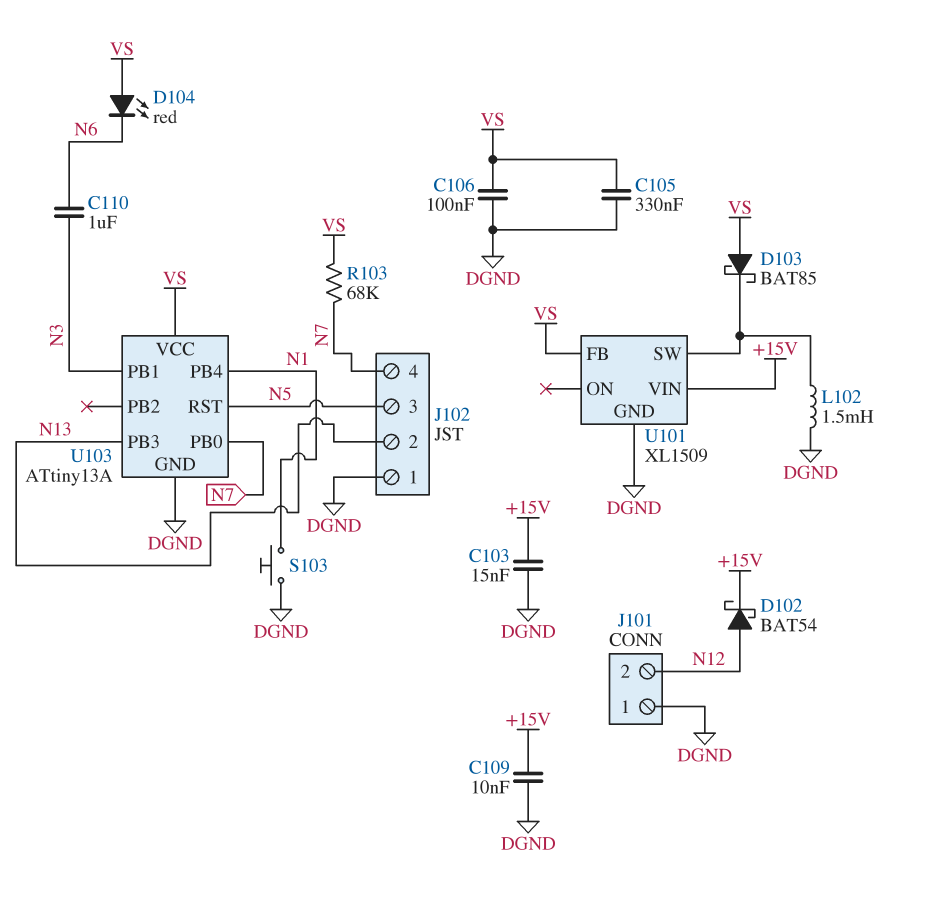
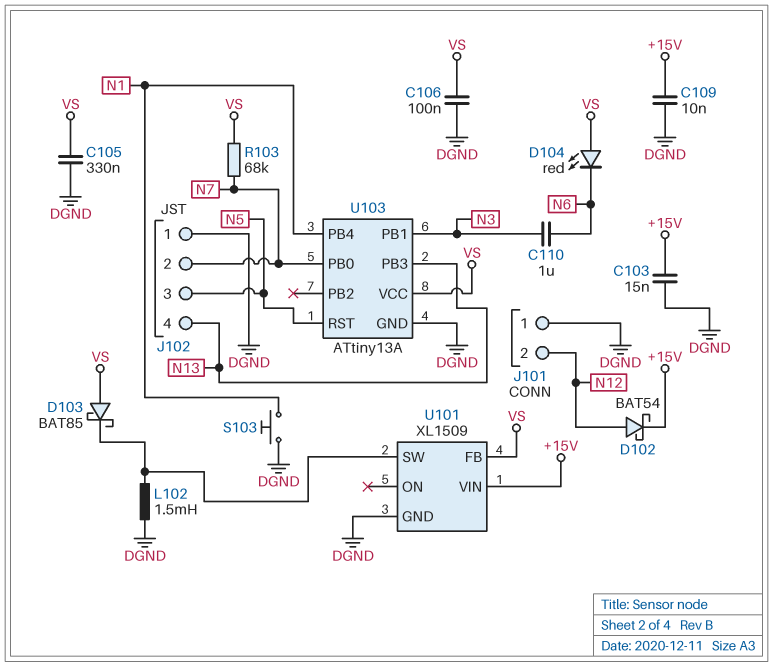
J102 pin 2: N13 -> N7
J102 pin 4: N7 -> N13

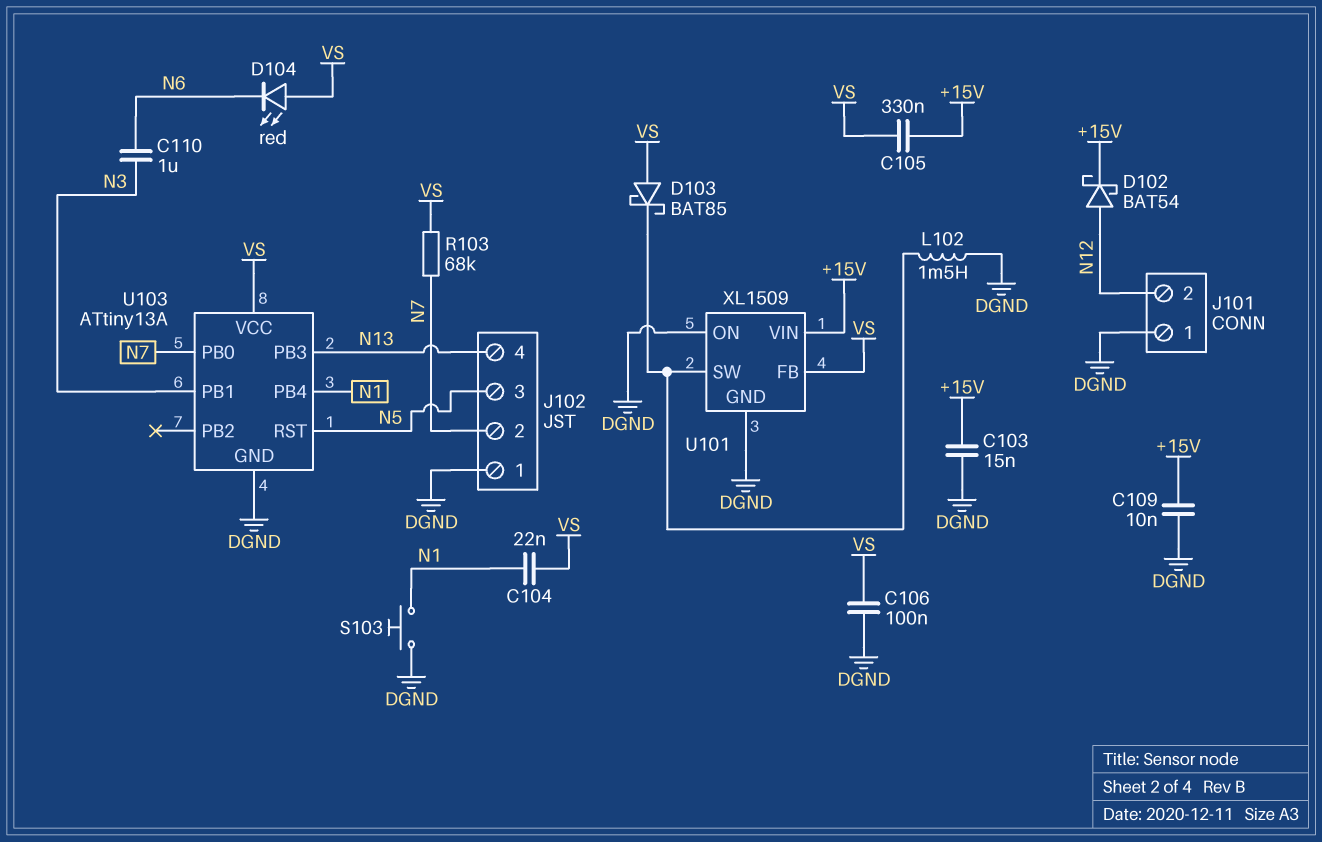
C104: none -> 22nF (N1, VS)
C105: 330nF (DGND, VS) -> 330nF (+15V, VS)
U101 pin ON: none -> DGND

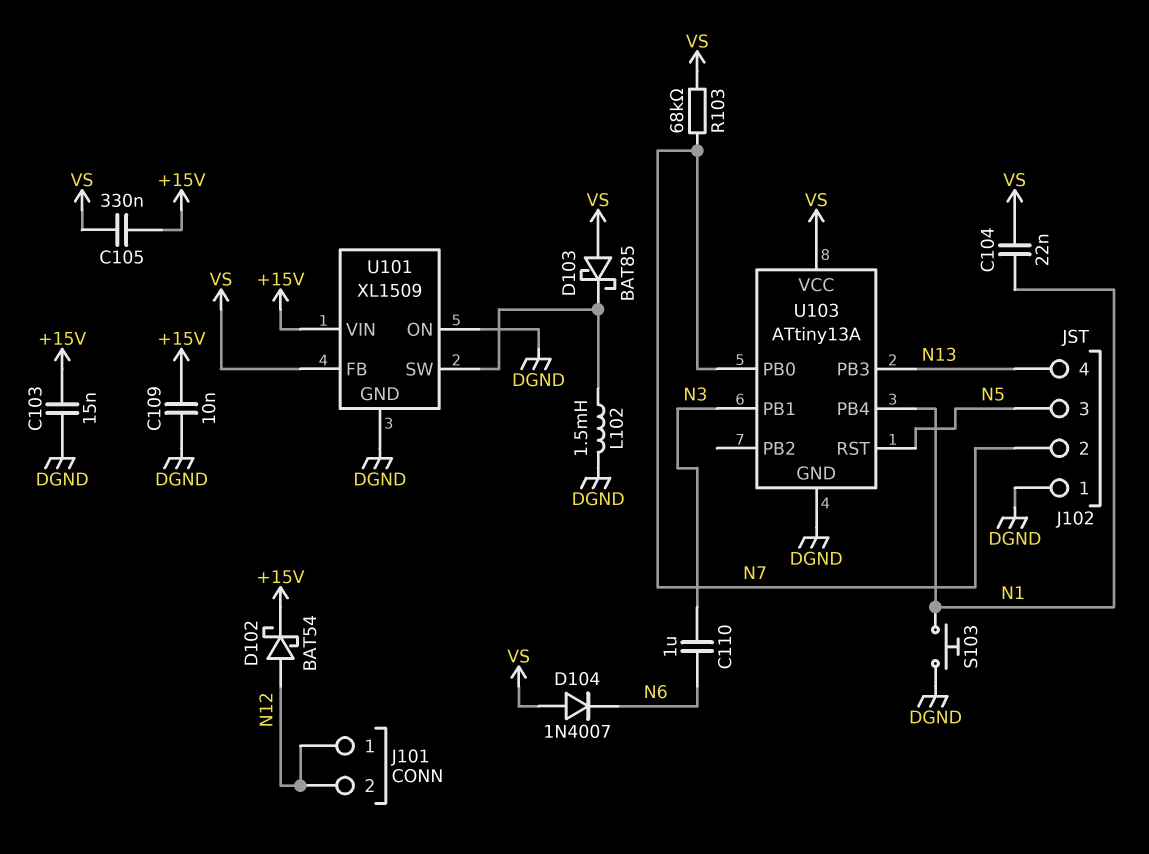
C106: 100nF (DGND, VS) -> none
D104: LED red (A VS, K N6) -> diode 1N4007 (A VS, K N6)
J101 pin 1: DGND -> N12

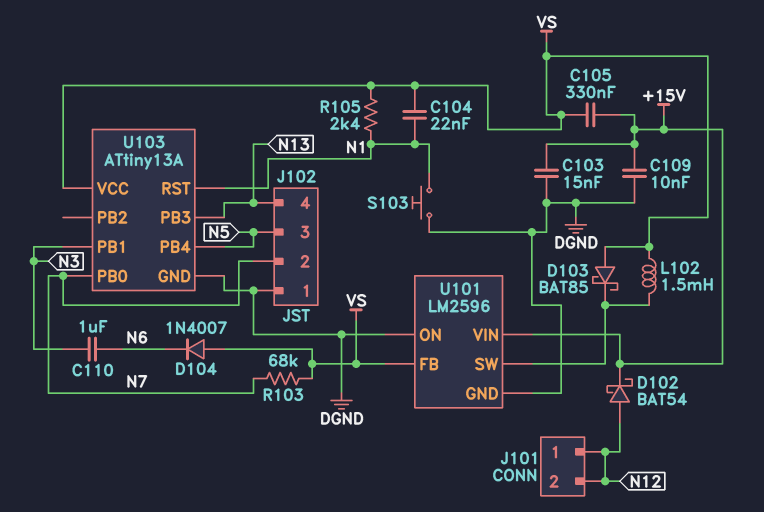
L102: 1.5mH (DGND, U101/SW) -> 1.5mH (U101/SW, VS)
R105: none -> 2.4k (N1, VS)
U101: XL1509 -> LM2596
U103 pin PB4: N1 -> N5
U103 pin RST: N5 -> N1

